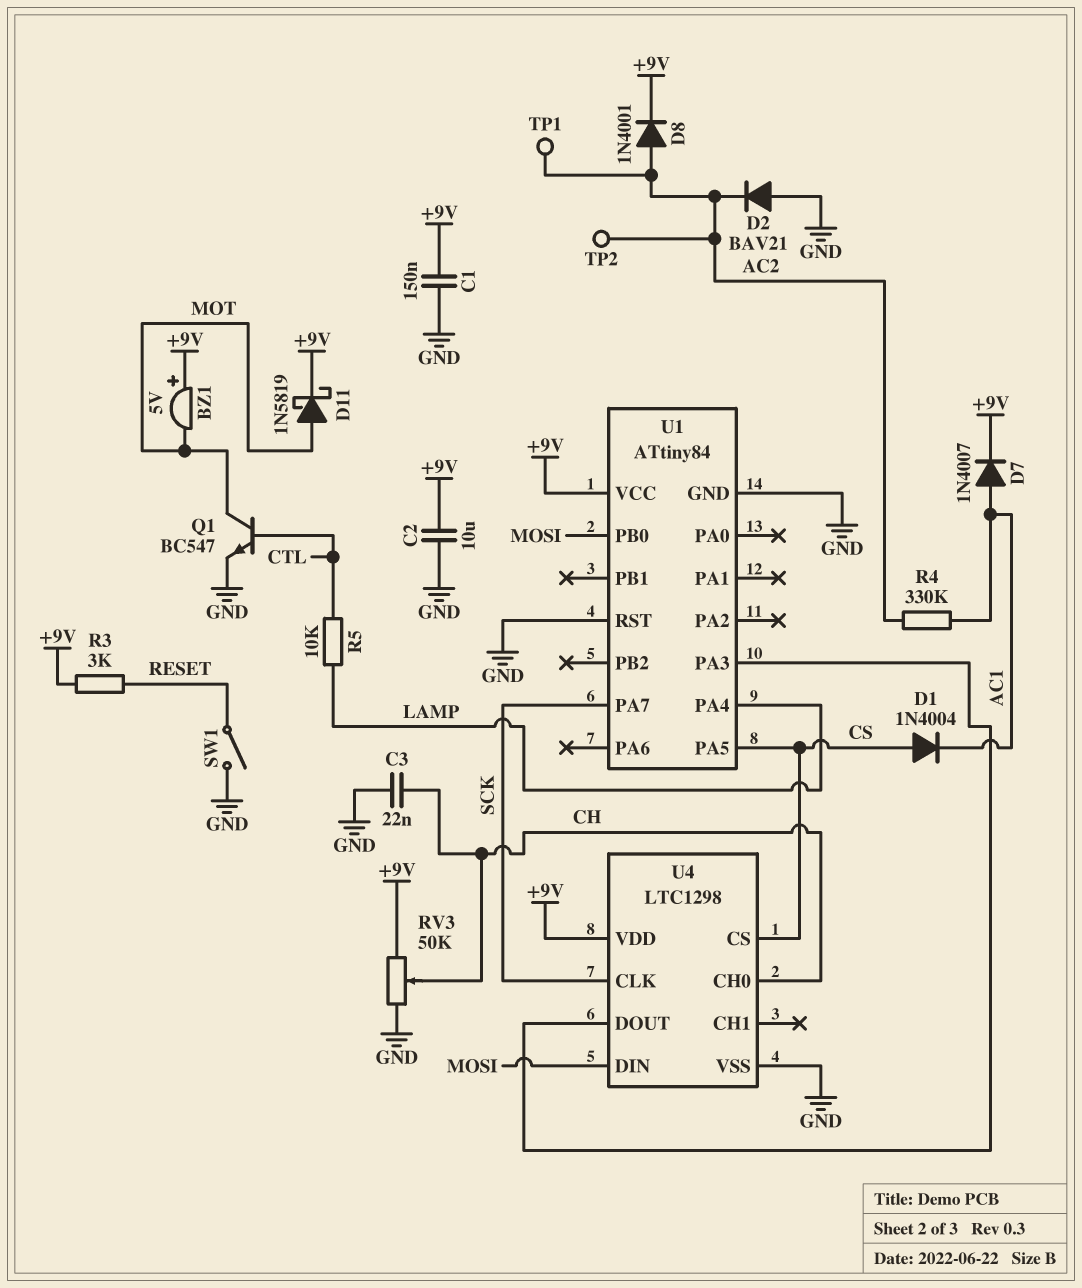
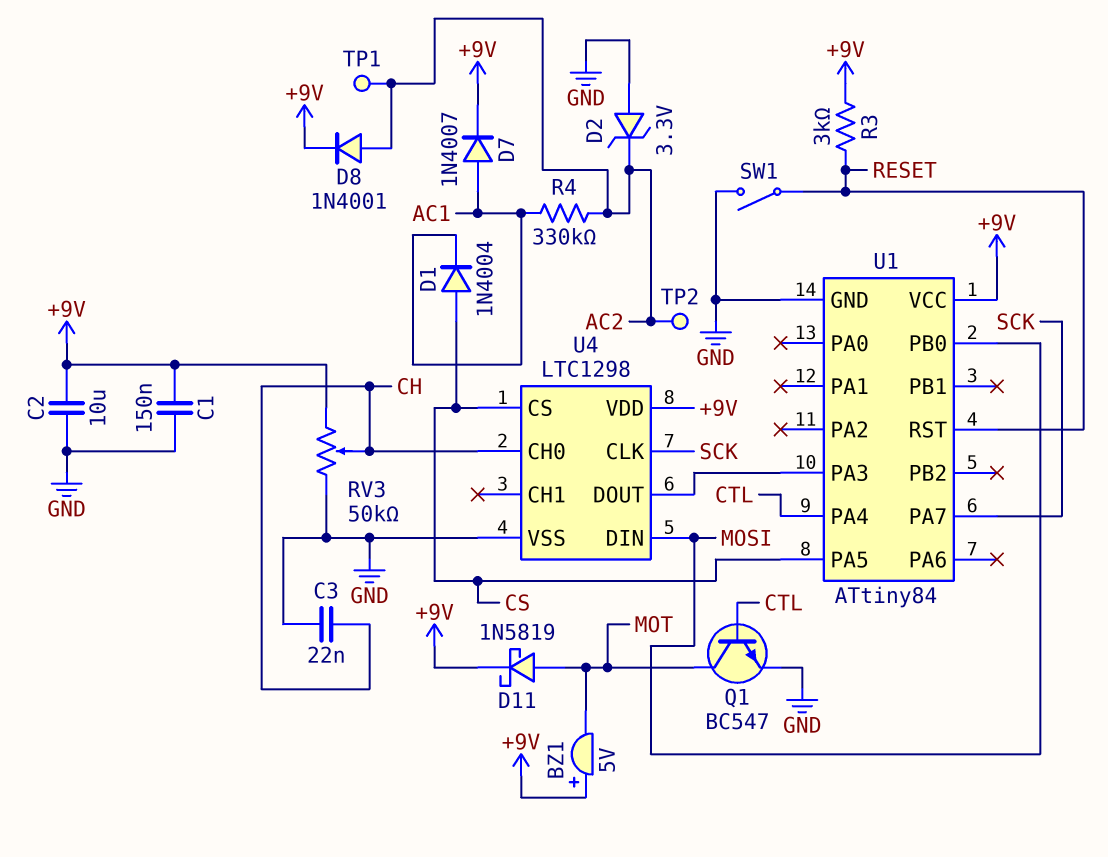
D2: diode BAV21 (A GND, K AC2) -> zener 3.3V (A GND, K AC2)
R5: 10k (CTL, LAMP) -> none
U1 pin PA4: LAMP -> CTL
U1 pin RST: GND -> RESET

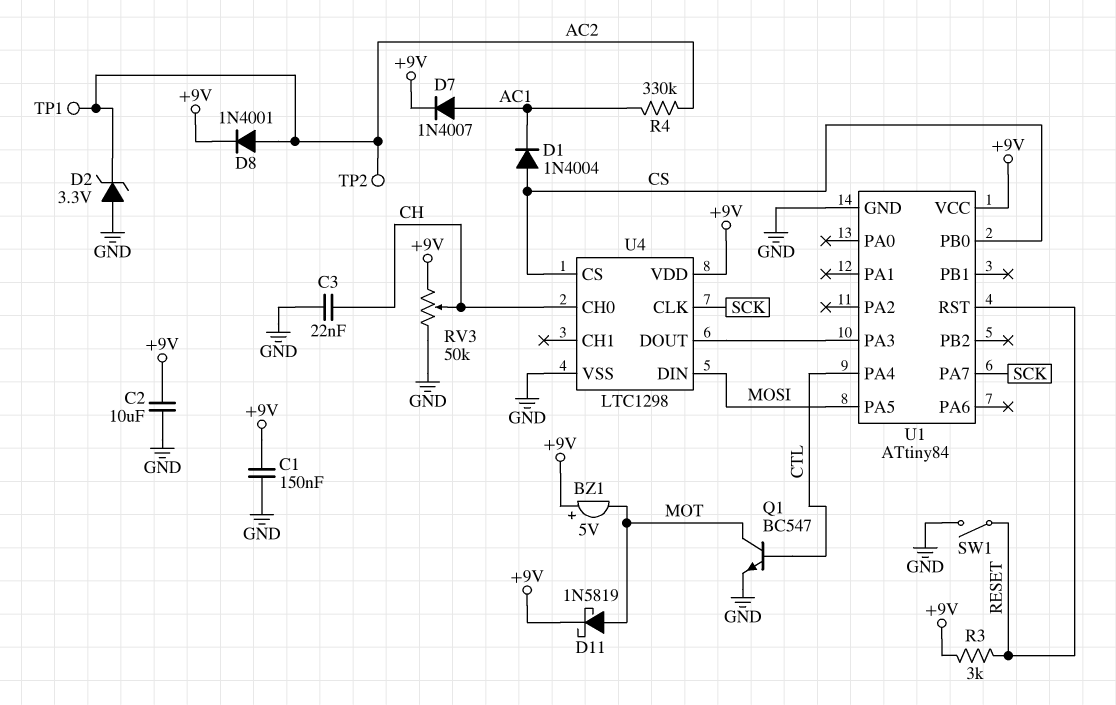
U1 pin PA5: CS -> MOSI
U1 pin PB0: MOSI -> CS

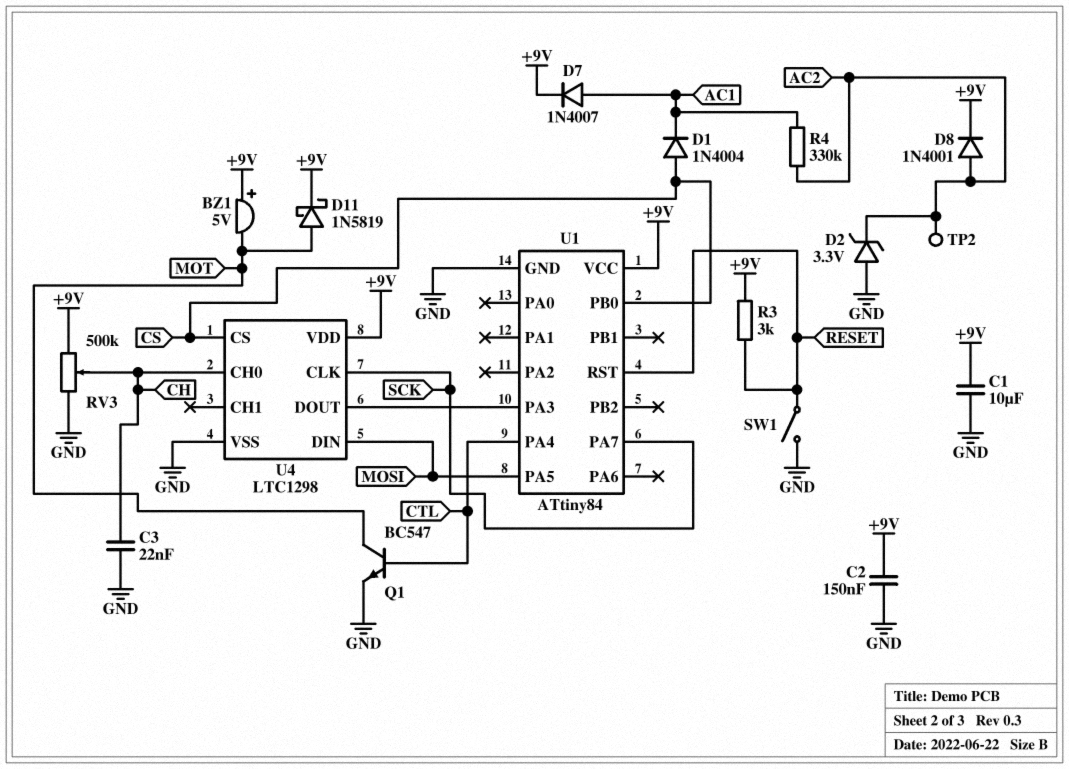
C1: 150nF (+9V, GND) -> 10uF (+9V, GND)
C2: 10uF (+9V, GND) -> 150nF (+9V, GND)
RV3: 50k (+9V, GND, wiper CH) -> 500k (+9V, GND, wiper CH)
TP1: test point (AC2) -> none

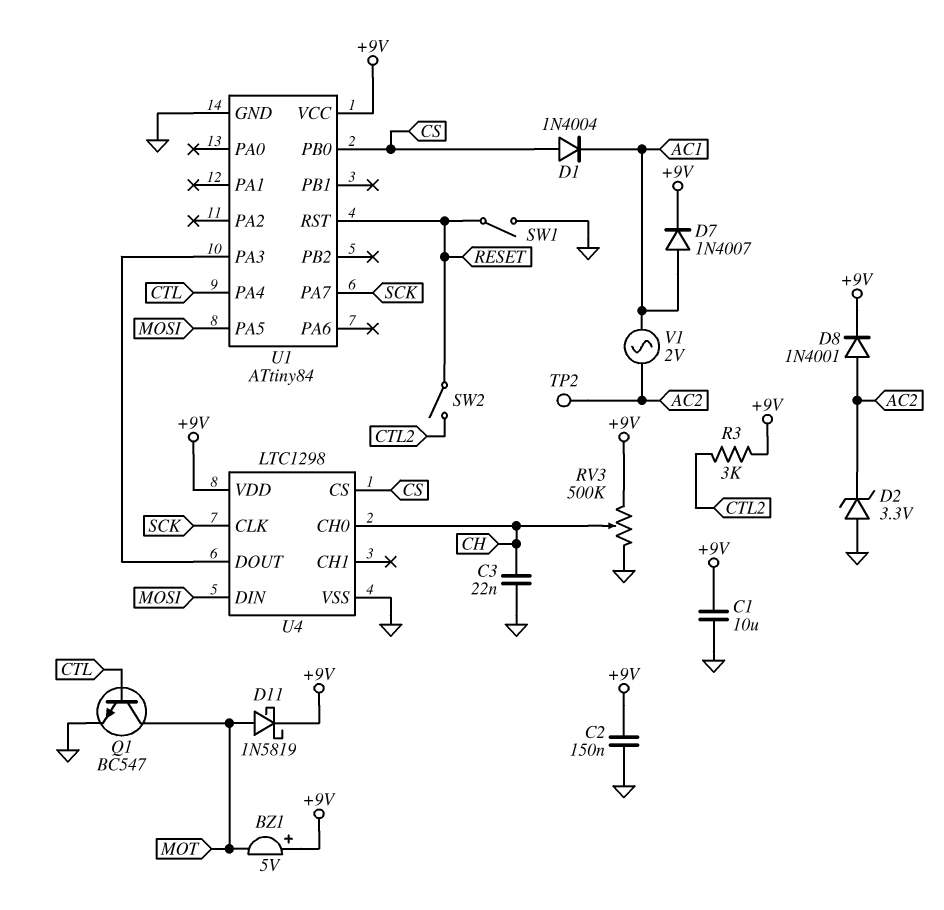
R3: 3k (+9V, RESET) -> 3k (+9V, CTL2)
R4: 330k (AC1, AC2) -> none
SW2: none -> switch (CTL2, RESET)
V1: none -> AC 2V (AC1, AC2)

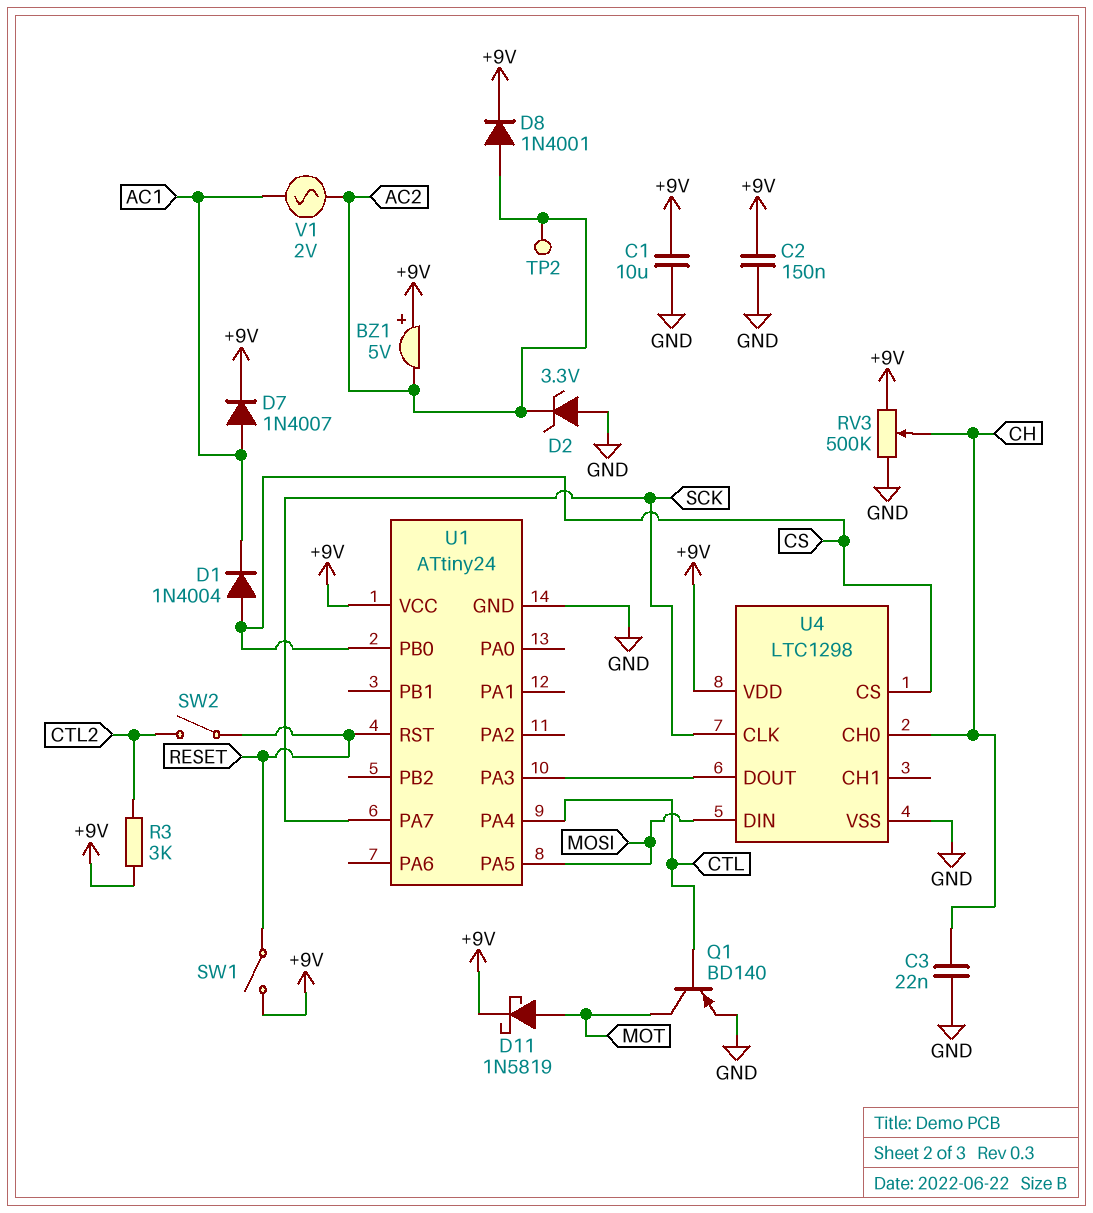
BZ1: buzzer 5V (plus +9V, minus MOT) -> buzzer 5V (plus +9V, minus AC2)
Q1: NPN BC547 (B CTL, C MOT, E GND) -> PNP BD140 (B CTL, C MOT, E GND)
SW1: switch (GND, RESET) -> switch (+9V, RESET)
U1: ATtiny84 -> ATtiny24

